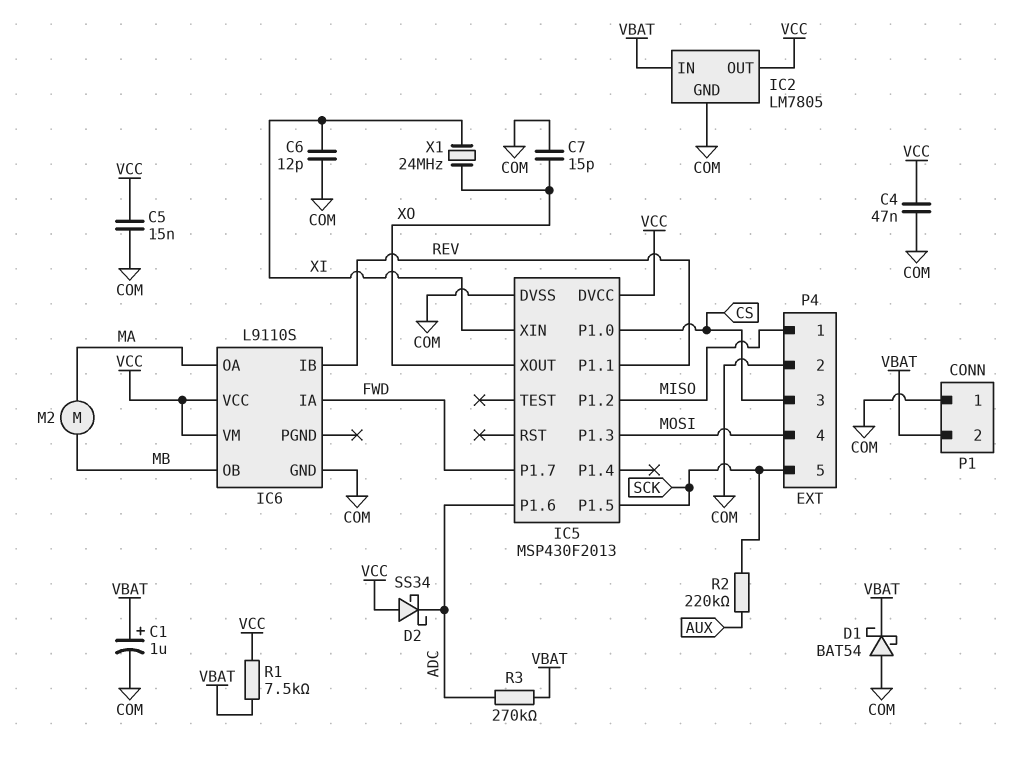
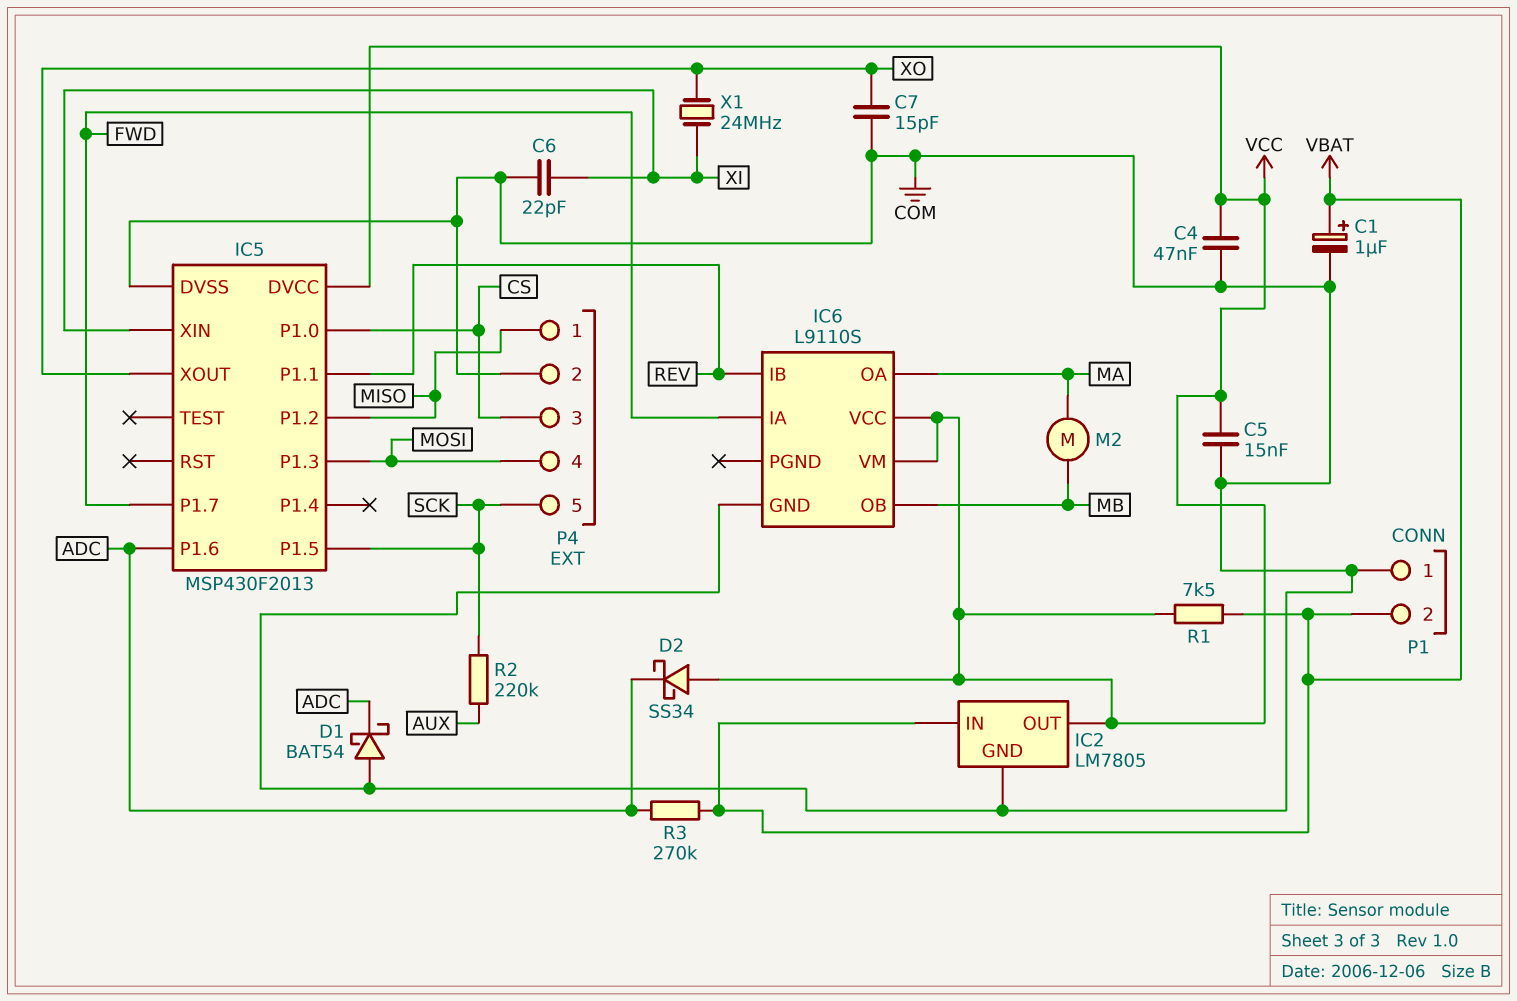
C6: 12pF (COM, XI) -> 22pF (COM, XI)
D1: schottky BAT54 (A COM, K VBAT) -> schottky BAT54 (A COM, K ADC)

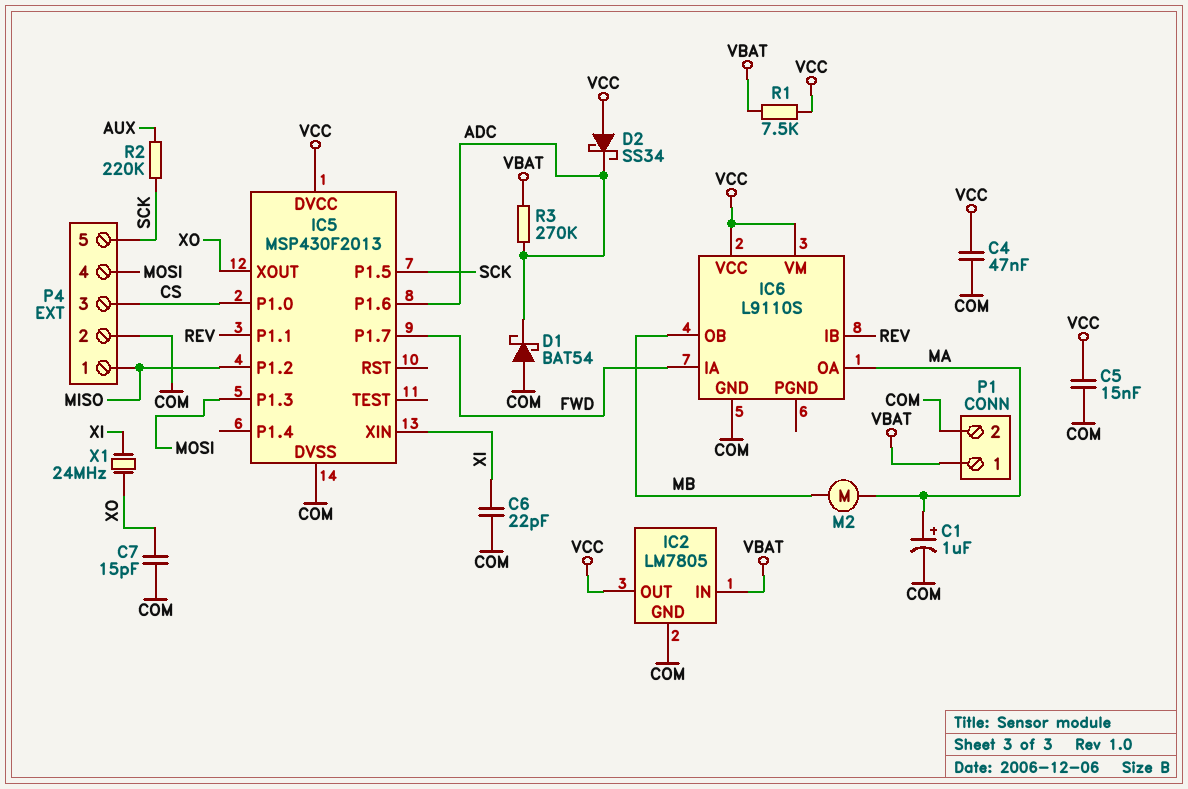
C1: 1uF (plus VBAT, minus COM) -> 1uF (plus MA, minus COM)
P1 pin 1: COM -> VBAT
P1 pin 2: VBAT -> COM

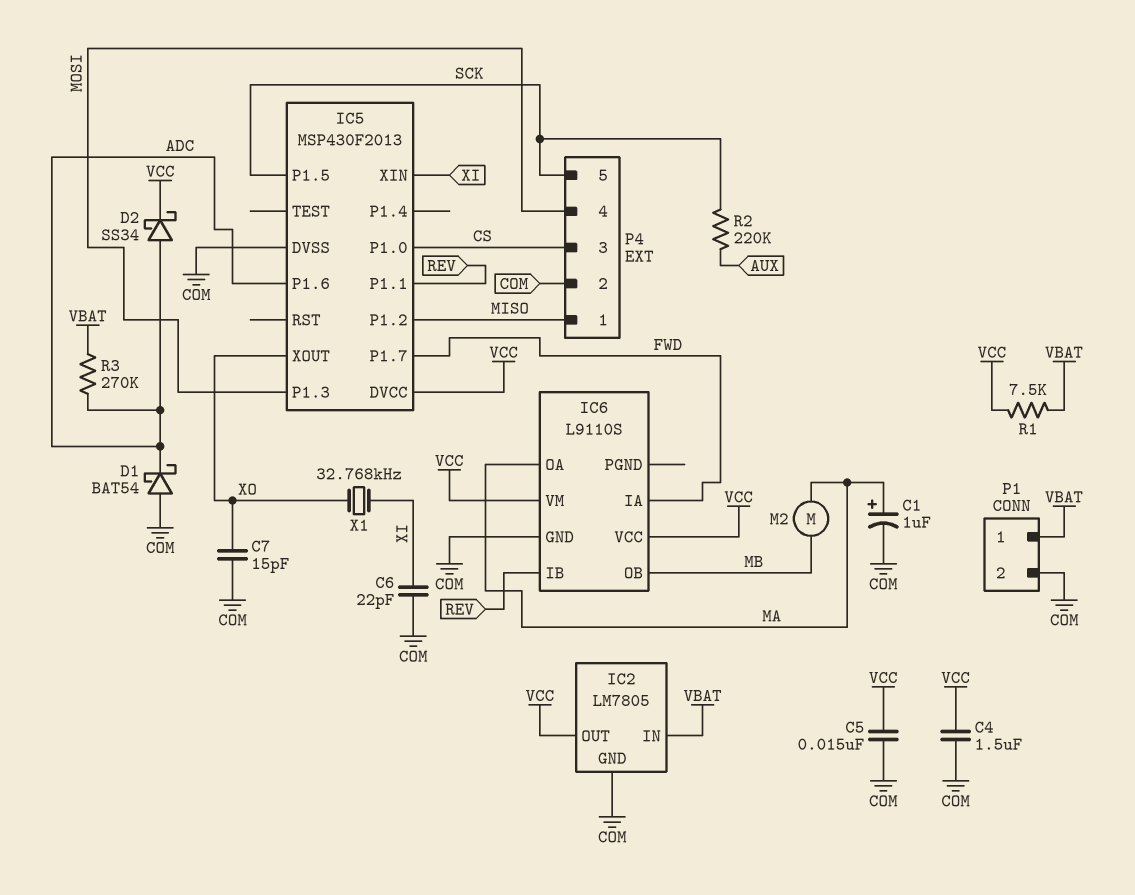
C4: 47nF (COM, VCC) -> 1.5uF (COM, VCC)
D2: schottky SS34 (A VCC, K ADC) -> schottky SS34 (A ADC, K VCC)
X1: 24MHz (XI, XO) -> 32.768kHz (XI, XO)

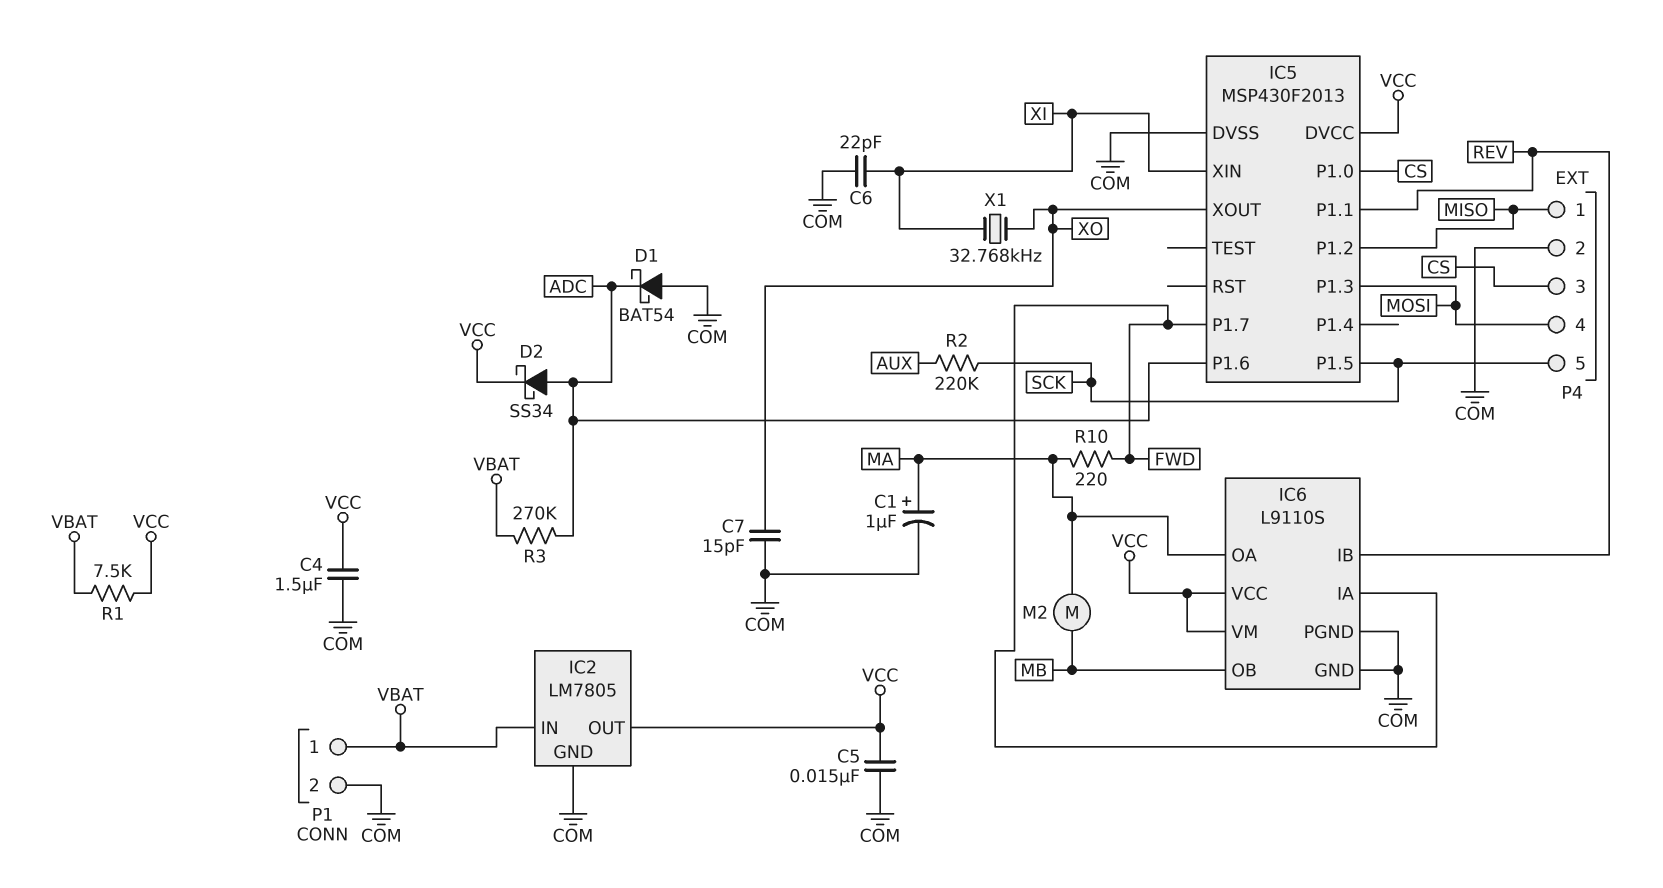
IC6 pin PGND: none -> COM
R10: none -> 220 (FWD, MA)

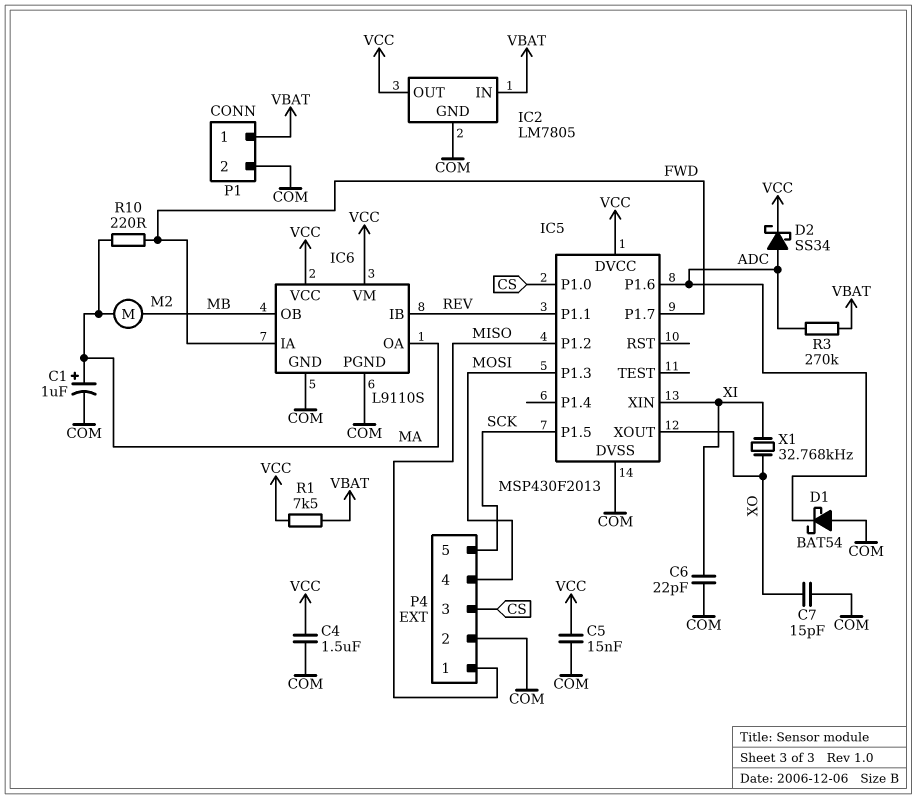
R2: 220k (AUX, SCK) -> none

